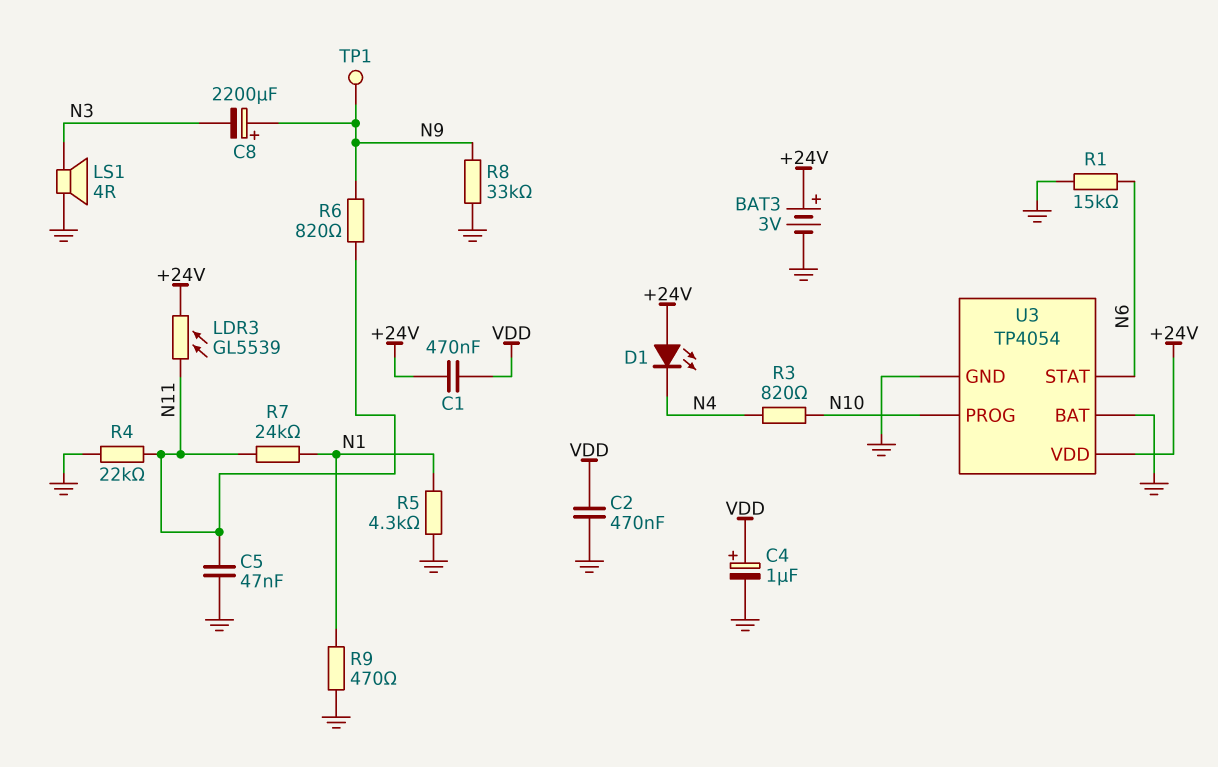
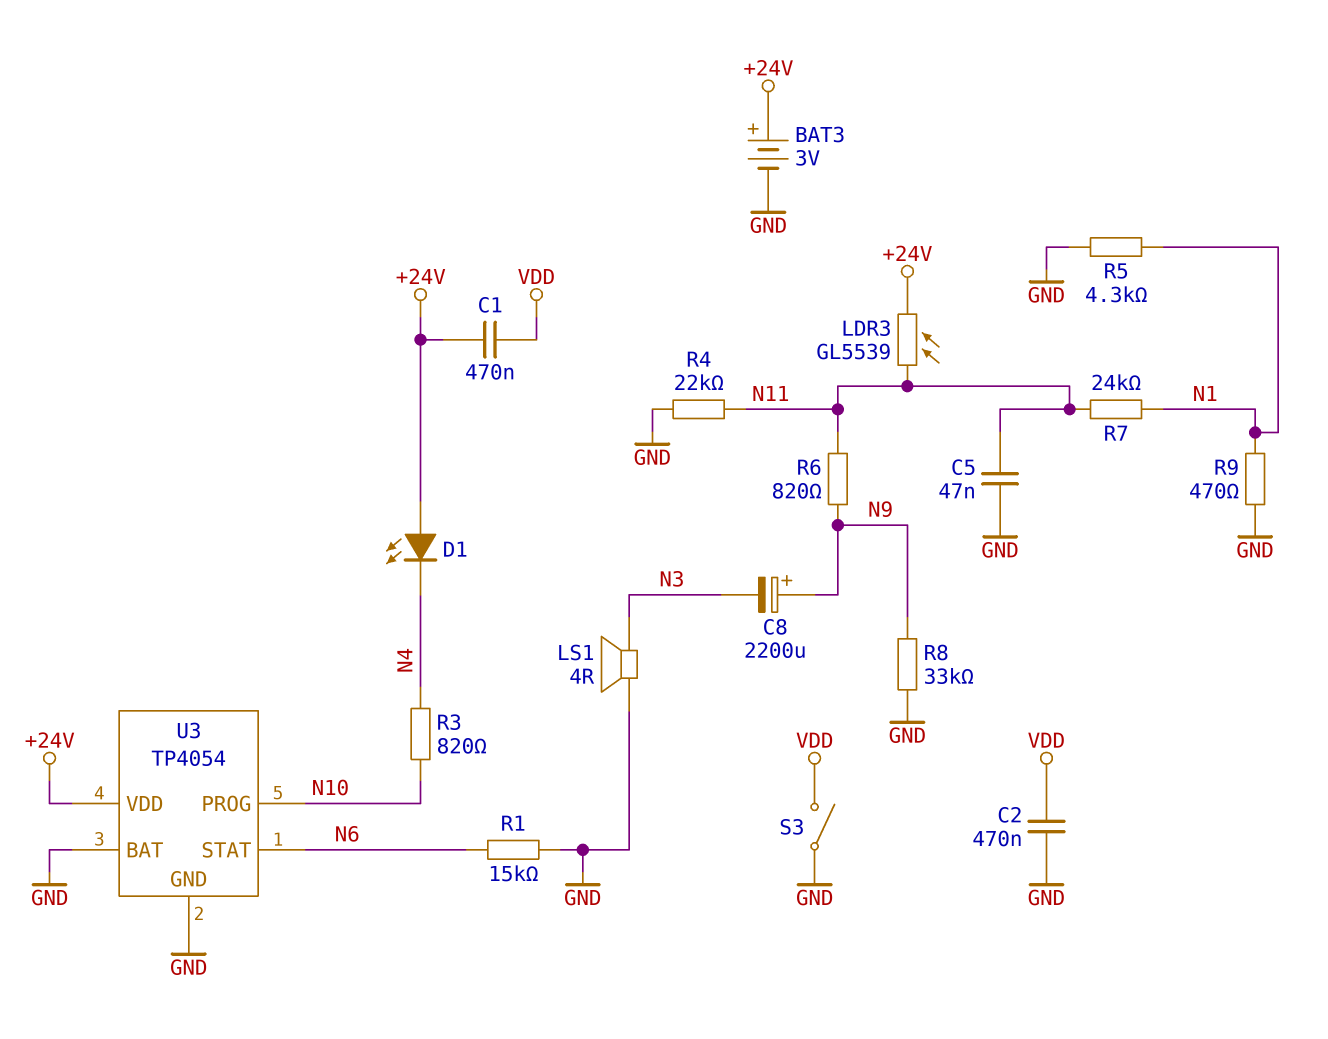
C4: 1uF (plus VDD, minus GND) -> none
S3: none -> switch (GND, VDD)
TP1: test point (N9) -> none

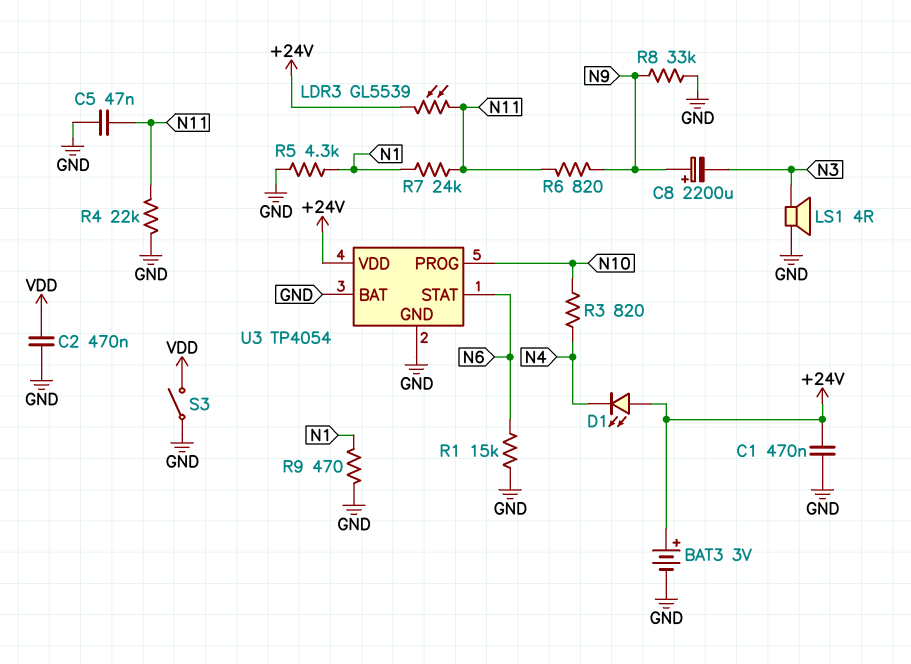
C1: 470nF (+24V, VDD) -> 470nF (+24V, GND)

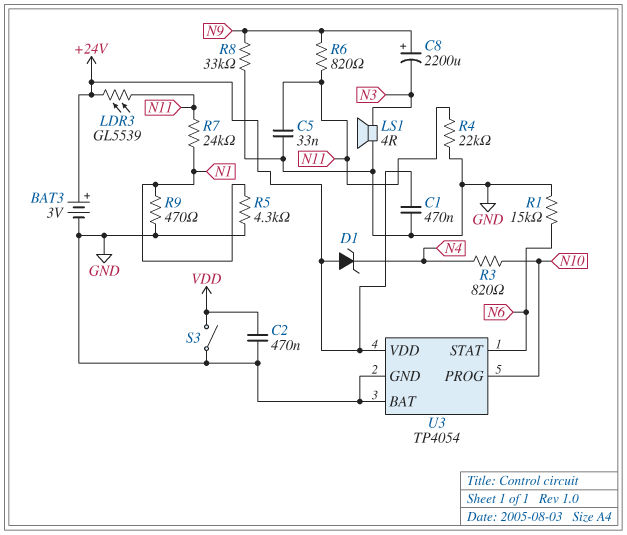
C5: 47nF (GND, N11) -> 33nF (GND, N11)
D1: LED (A +24V, K N4) -> zener (A +24V, K N4)

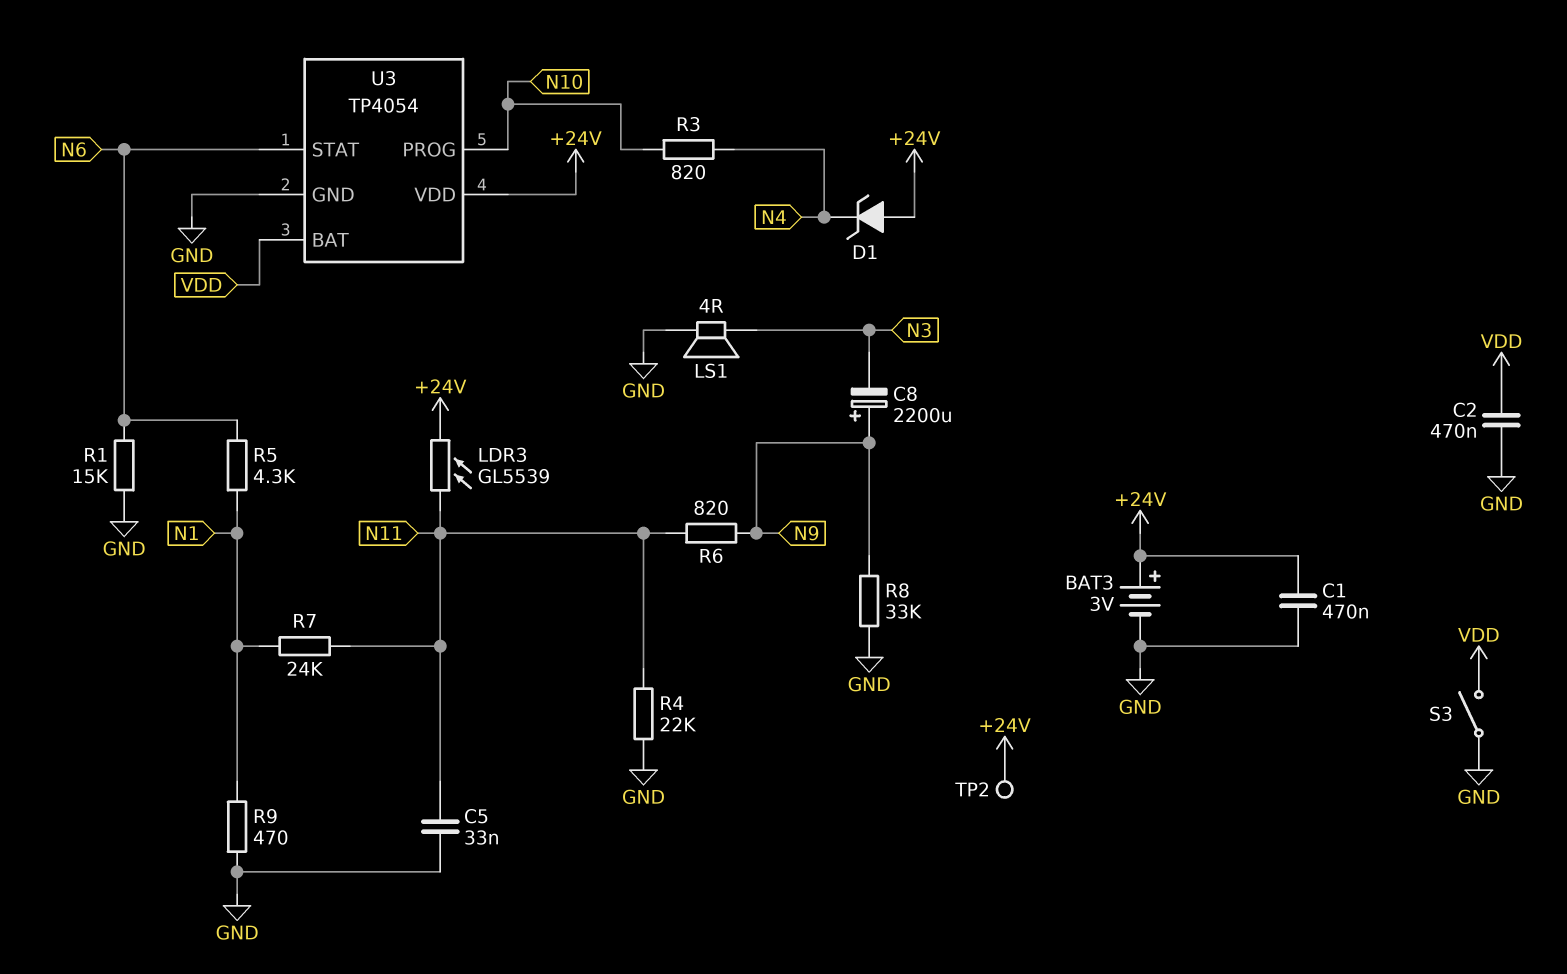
R5: 4.3k (GND, N1) -> 4.3k (N1, N6)
TP2: none -> test point (+24V)
U3 pin BAT: GND -> VDD

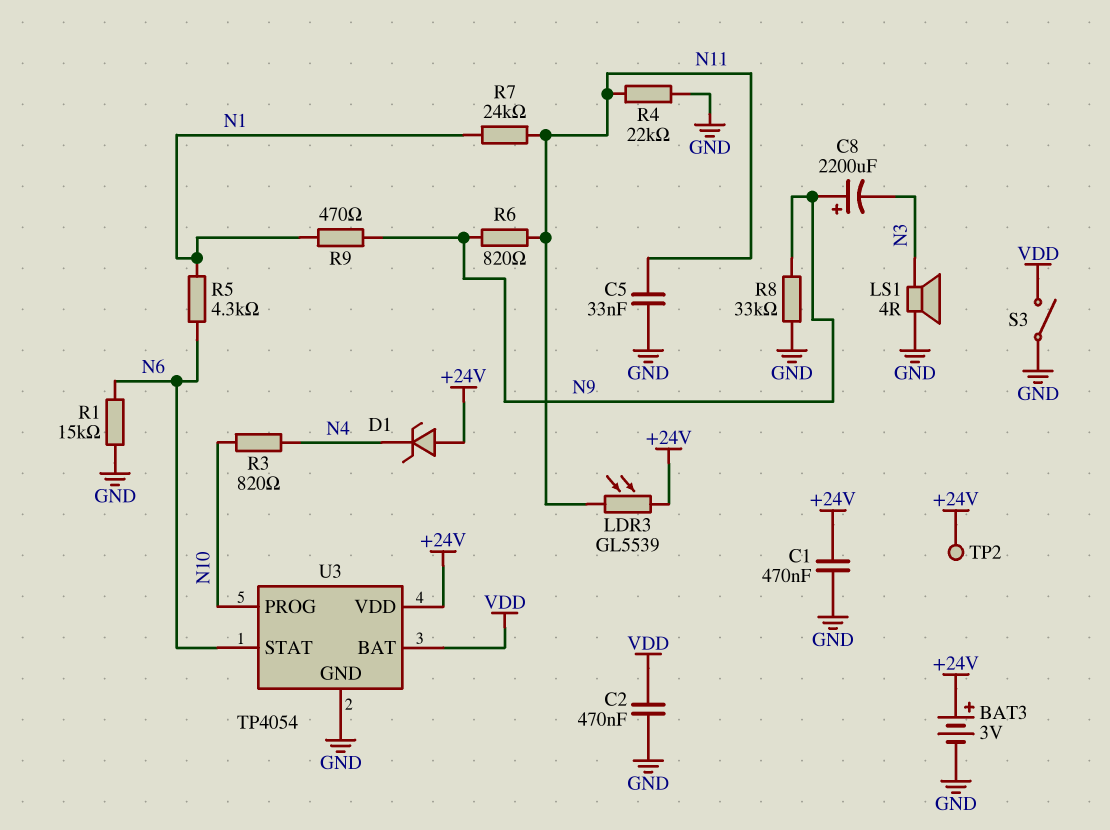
R9: 470 (GND, N1) -> 470 (N1, N9)

